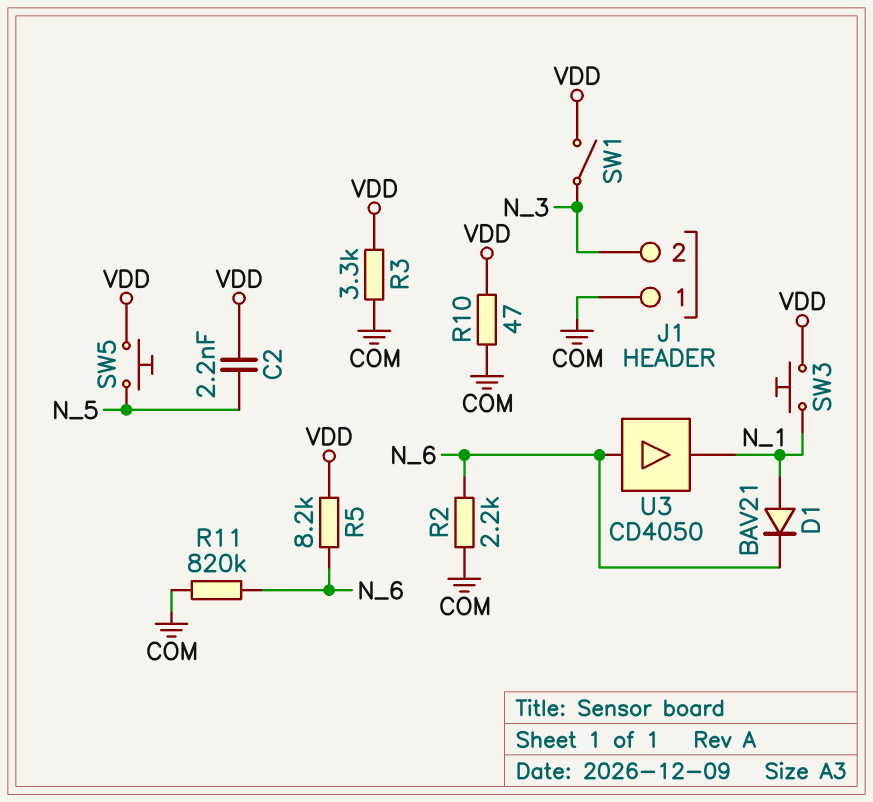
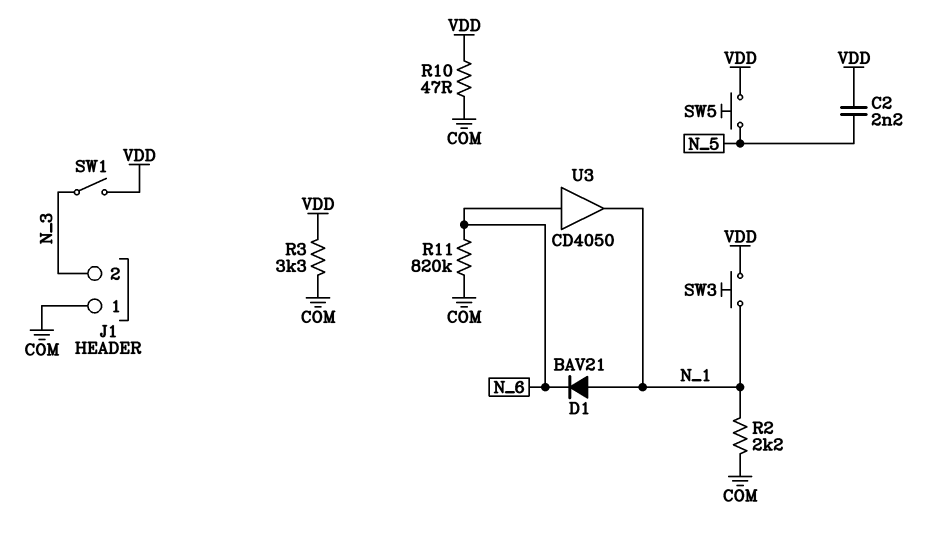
R2: 2.2k (COM, N_6) -> 2.2k (COM, N_1)
R5: 8.2k (N_6, VDD) -> none

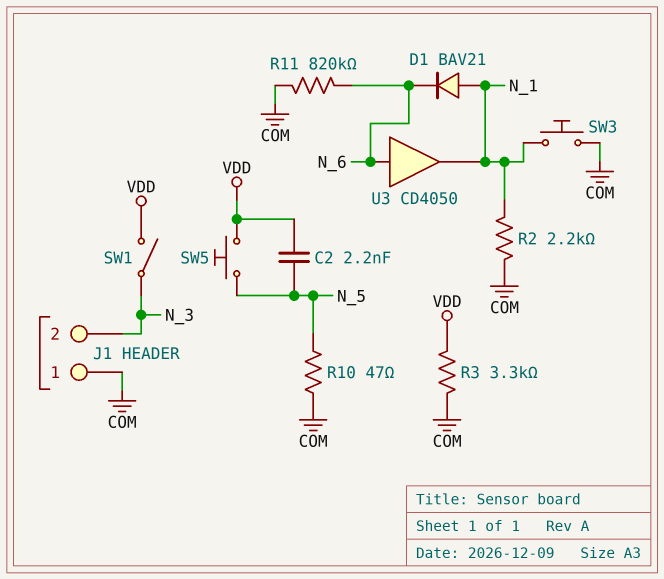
R10: 47 (COM, VDD) -> 47 (COM, N_5)
SW3: button (N_1, VDD) -> button (COM, N_1)

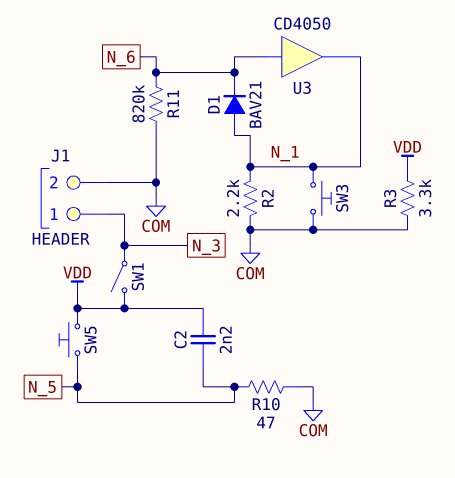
J1 pin 1: COM -> N_3
J1 pin 2: N_3 -> COM

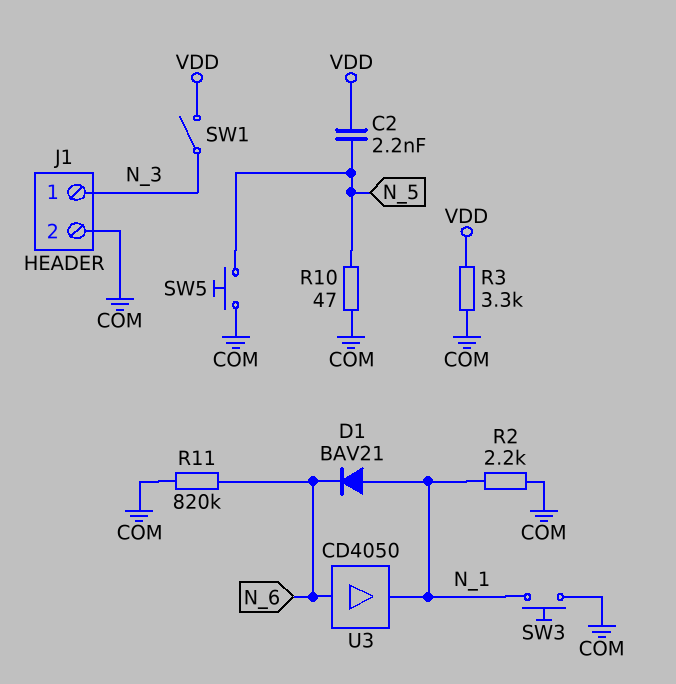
SW5: button (N_5, VDD) -> button (COM, N_5)

